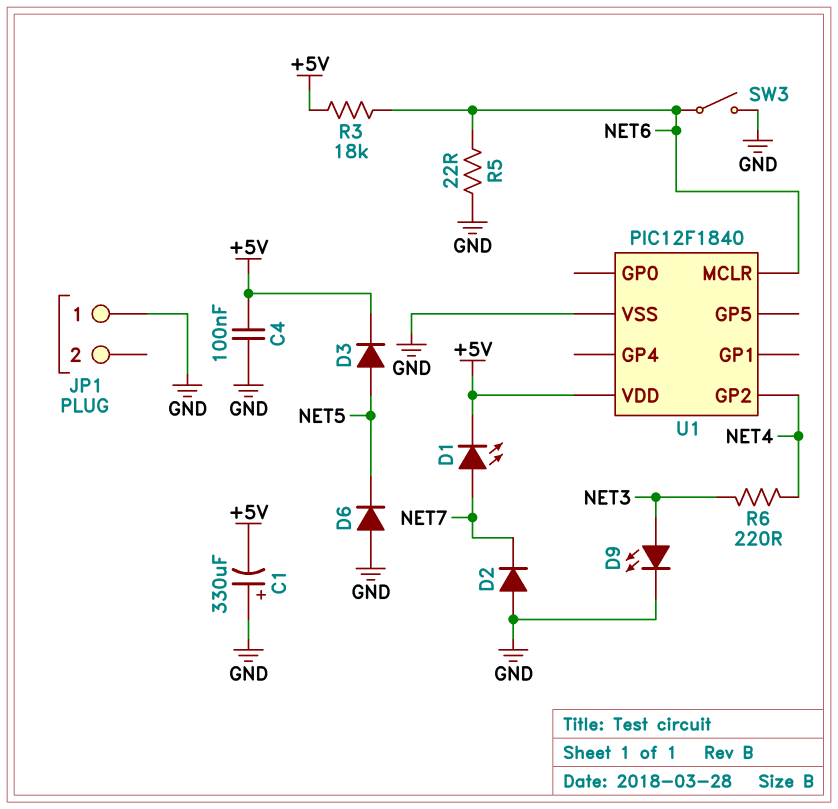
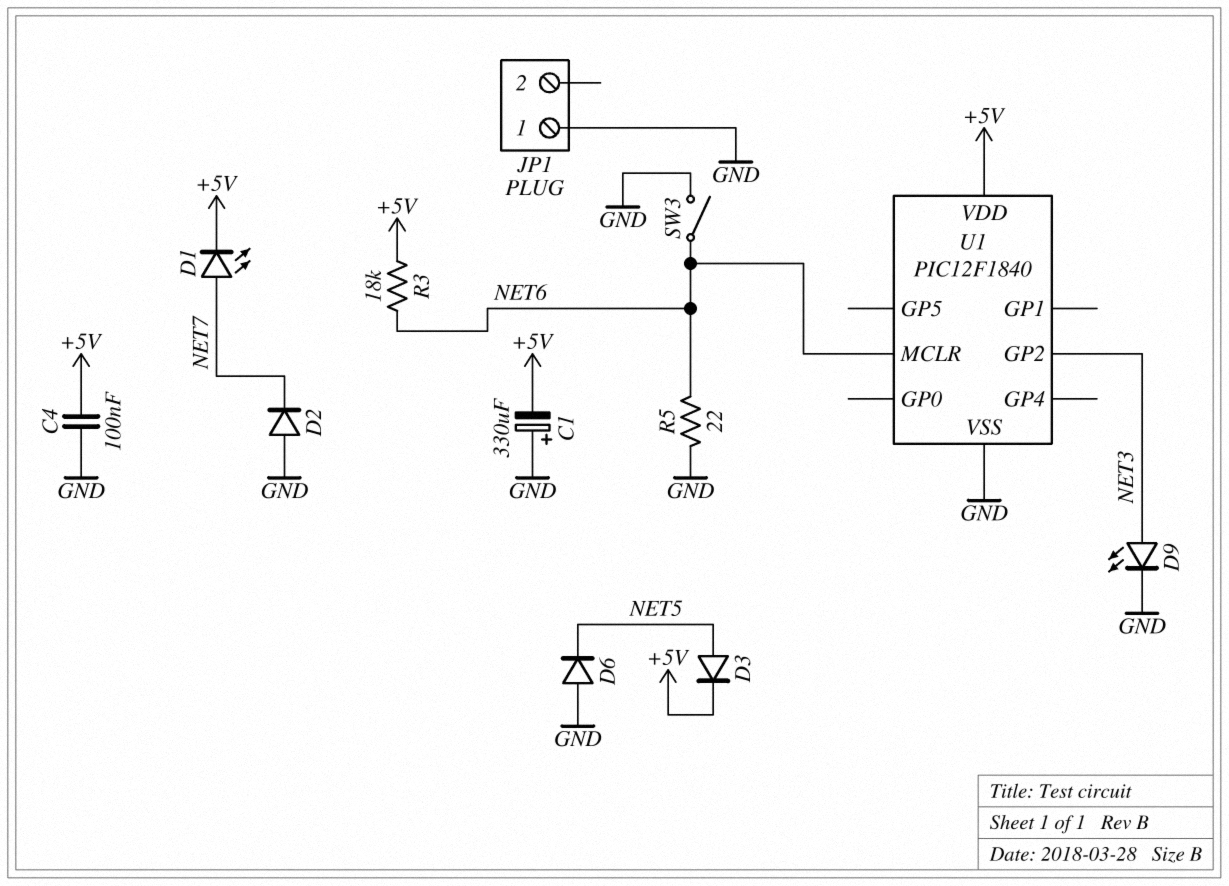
R6: 220 (NET3, NET4) -> none
U1 pin GP2: NET4 -> NET3

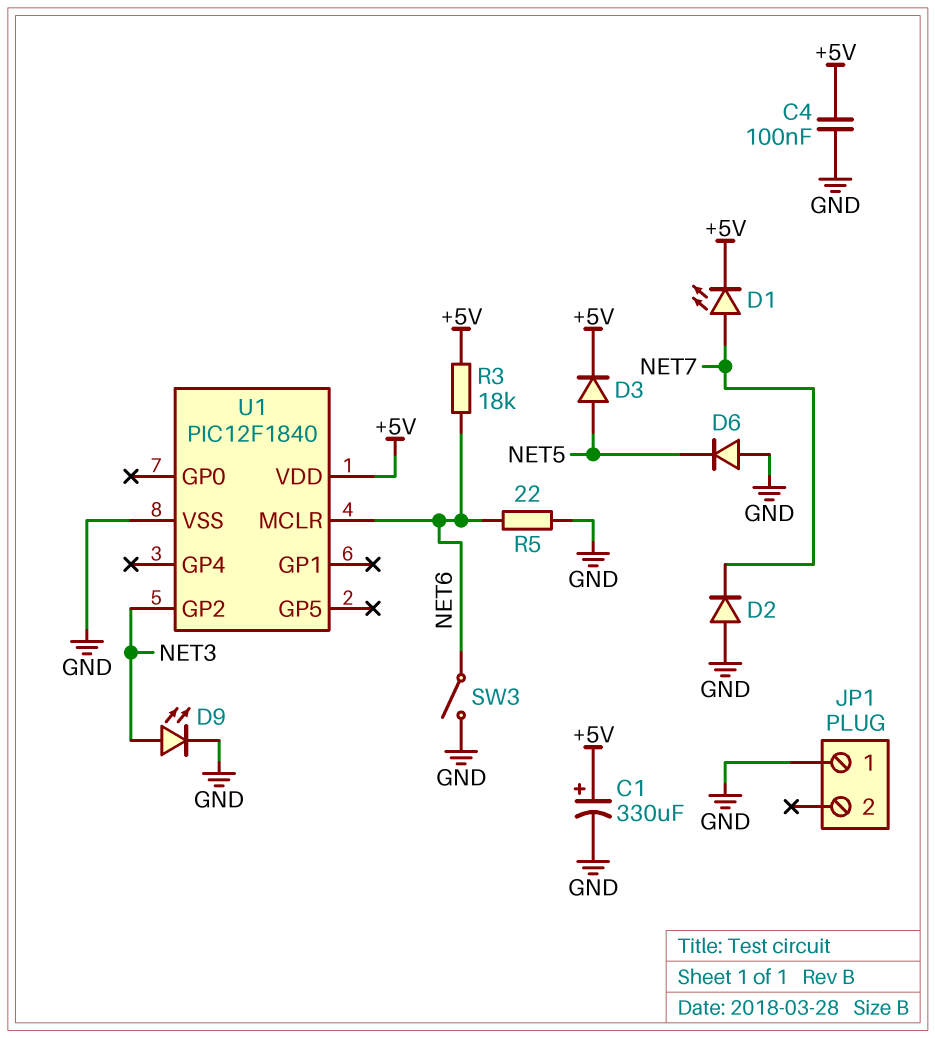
C1: 330uF (plus GND, minus +5V) -> 330uF (plus +5V, minus GND)

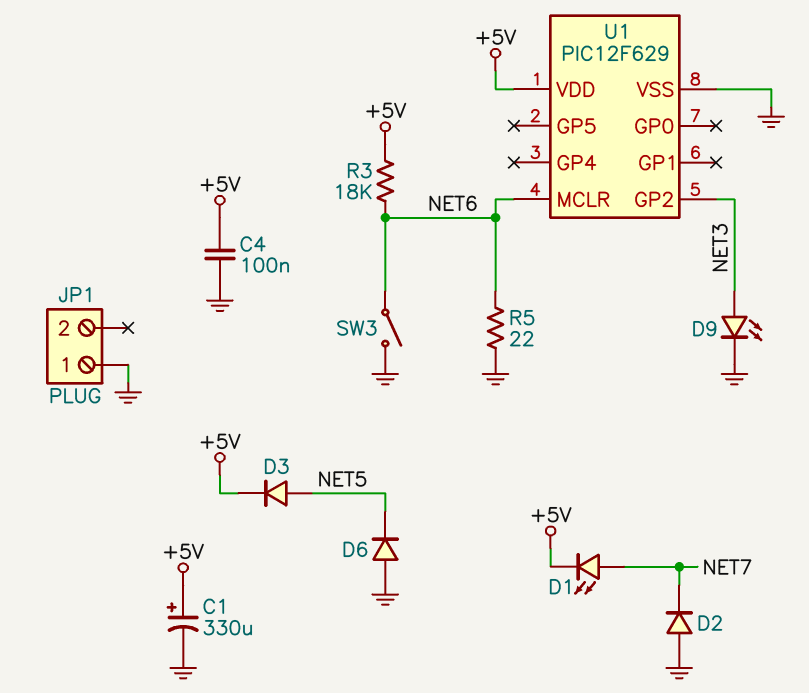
U1: PIC12F1840 -> PIC12F629

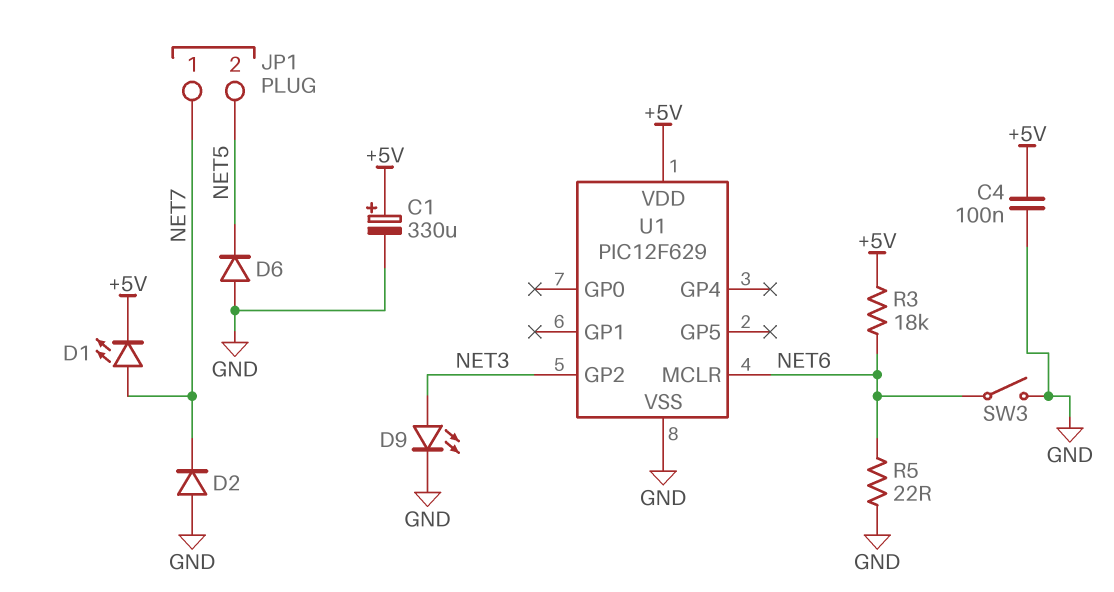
D3: diode (A NET5, K +5V) -> none
JP1 pin 1: GND -> NET7
JP1 pin 2: none -> NET5

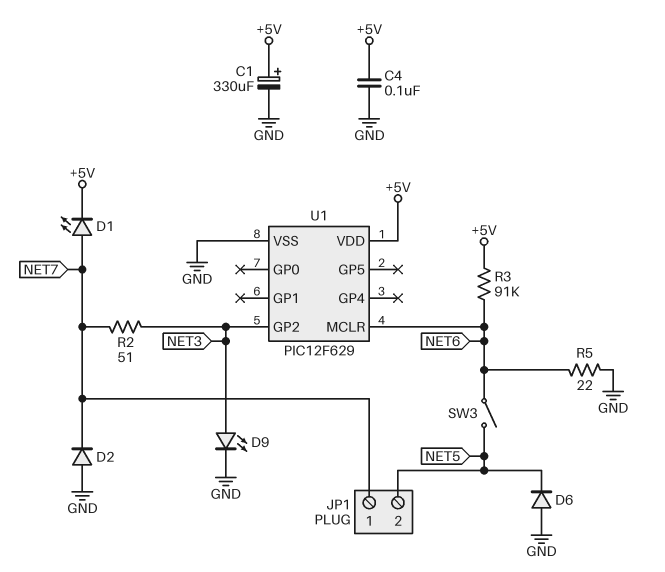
R2: none -> 51 (NET3, NET7)
R3: 18k (+5V, NET6) -> 91k (+5V, NET6)
SW3: switch (GND, NET6) -> switch (NET5, NET6)

